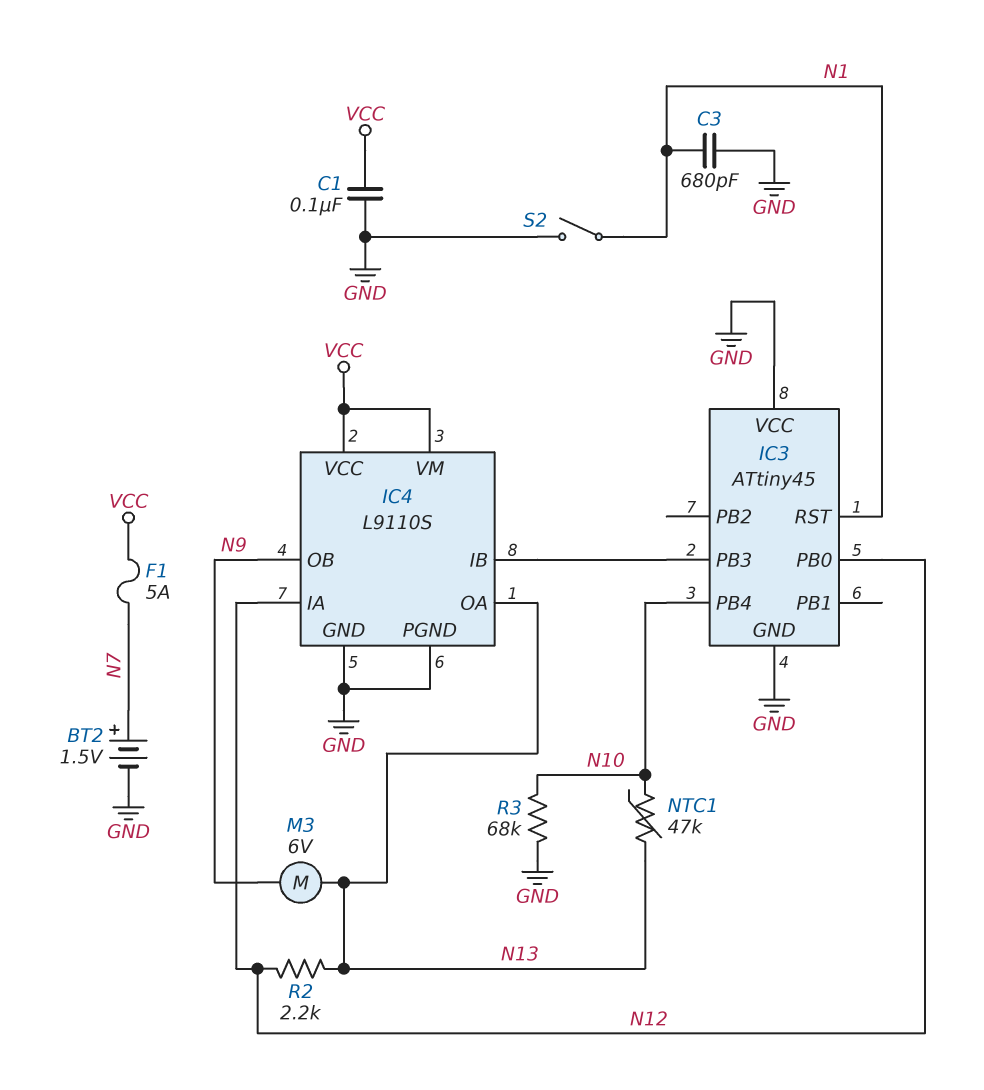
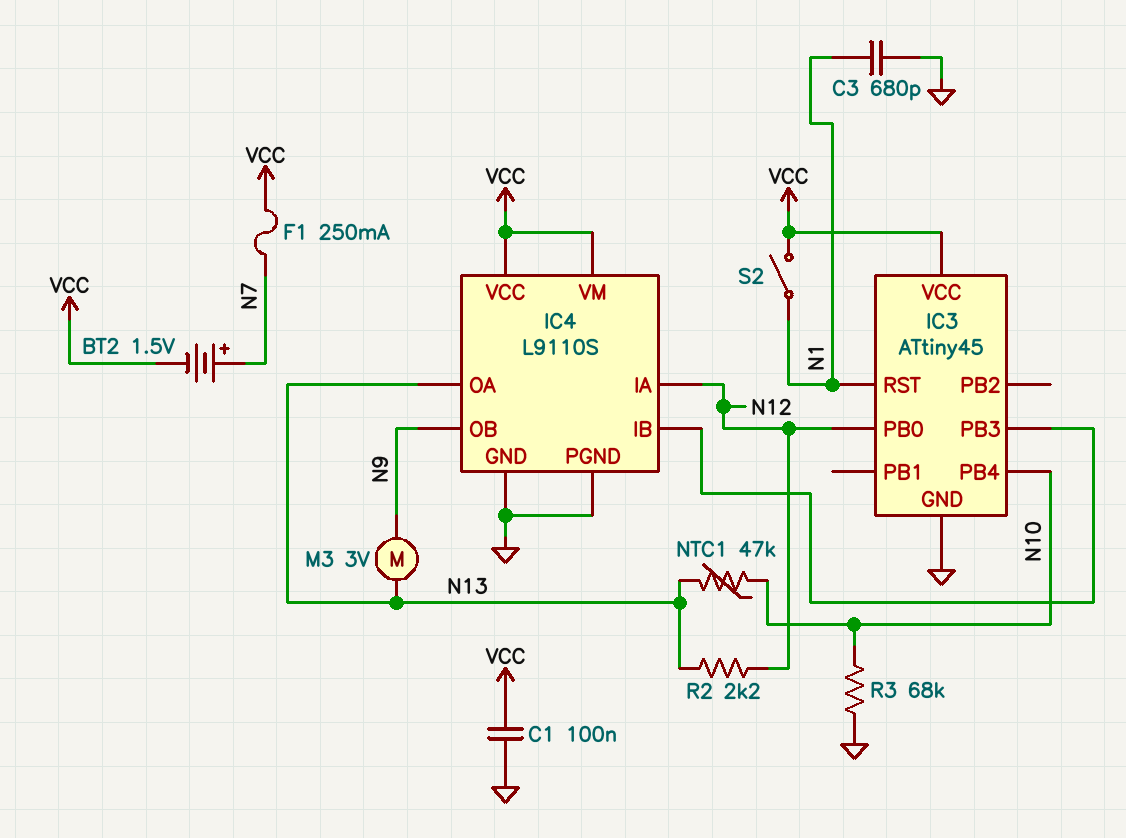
BT2: 1.5V (plus N7, minus GND) -> 1.5V (plus N7, minus VCC)
F1: 5A (N7, VCC) -> 250mA (N7, VCC)
IC3 pin VCC: GND -> VCC
M3: motor 6V (N9, N13) -> motor 3V (N9, N13)
S2: switch (GND, N1) -> switch (N1, VCC)

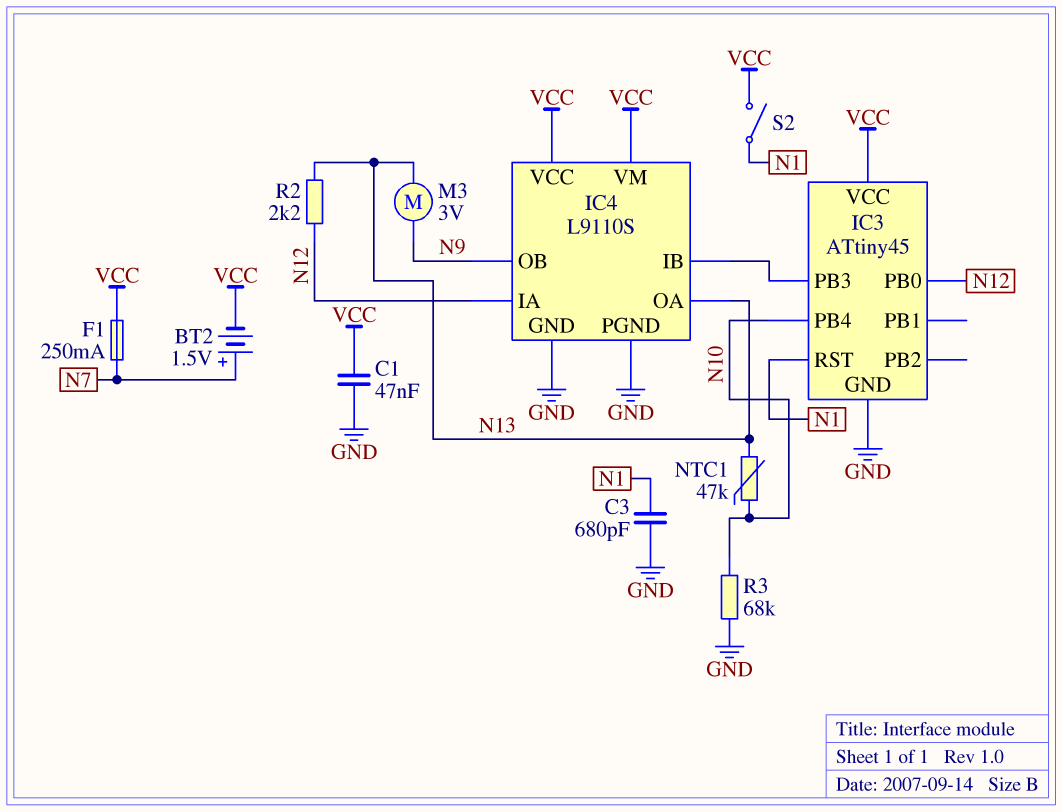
C1: 100nF (GND, VCC) -> 47nF (GND, VCC)

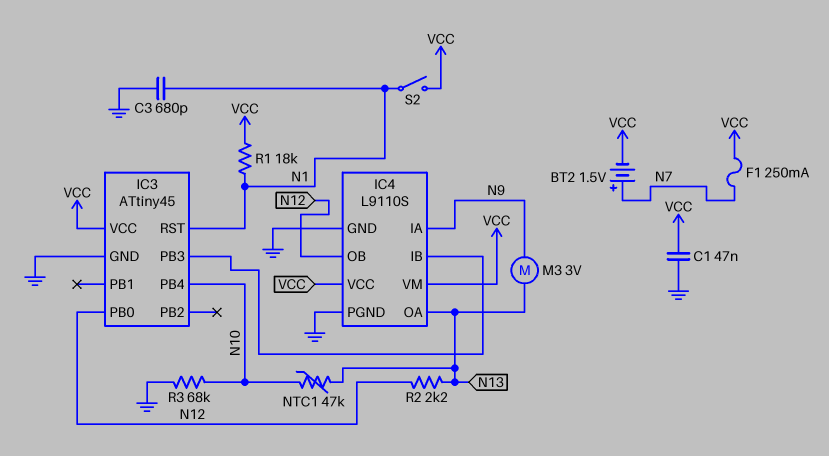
IC4 pin IA: N12 -> N9
IC4 pin OB: N9 -> N12
R1: none -> 18k (N1, VCC)

